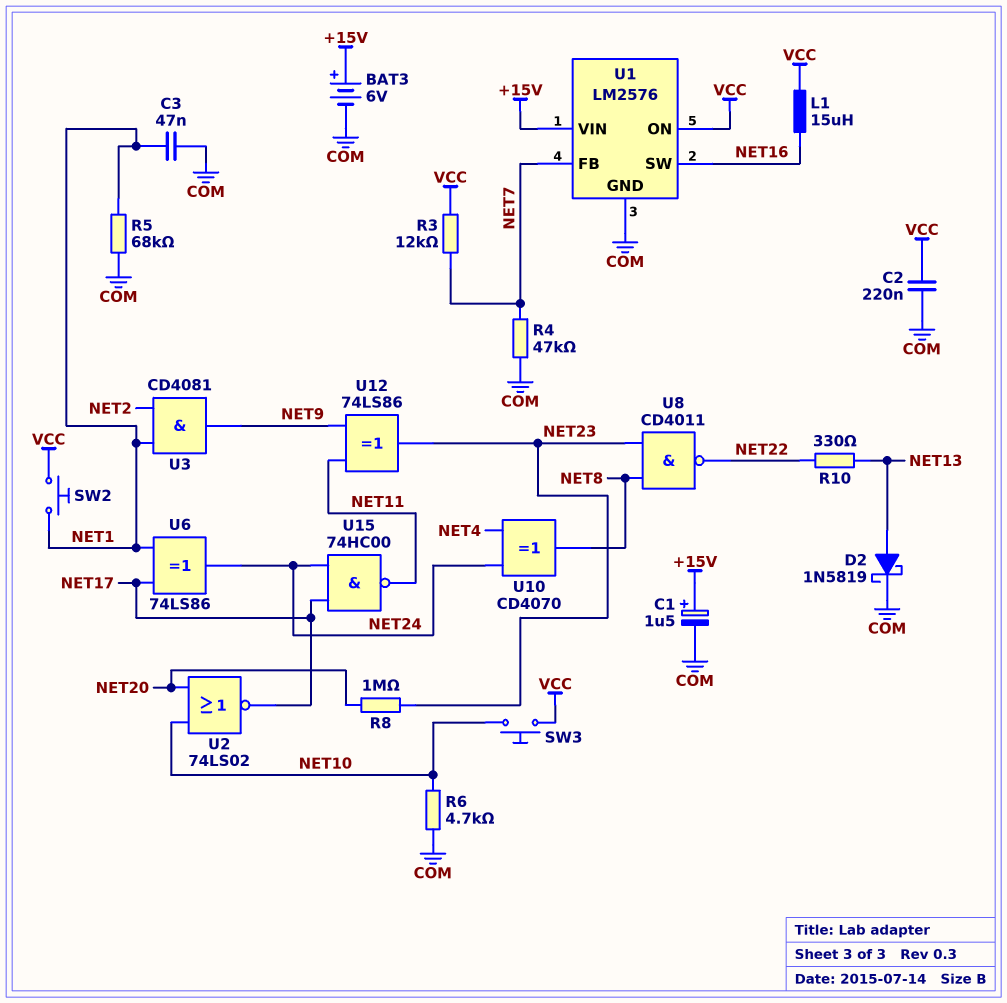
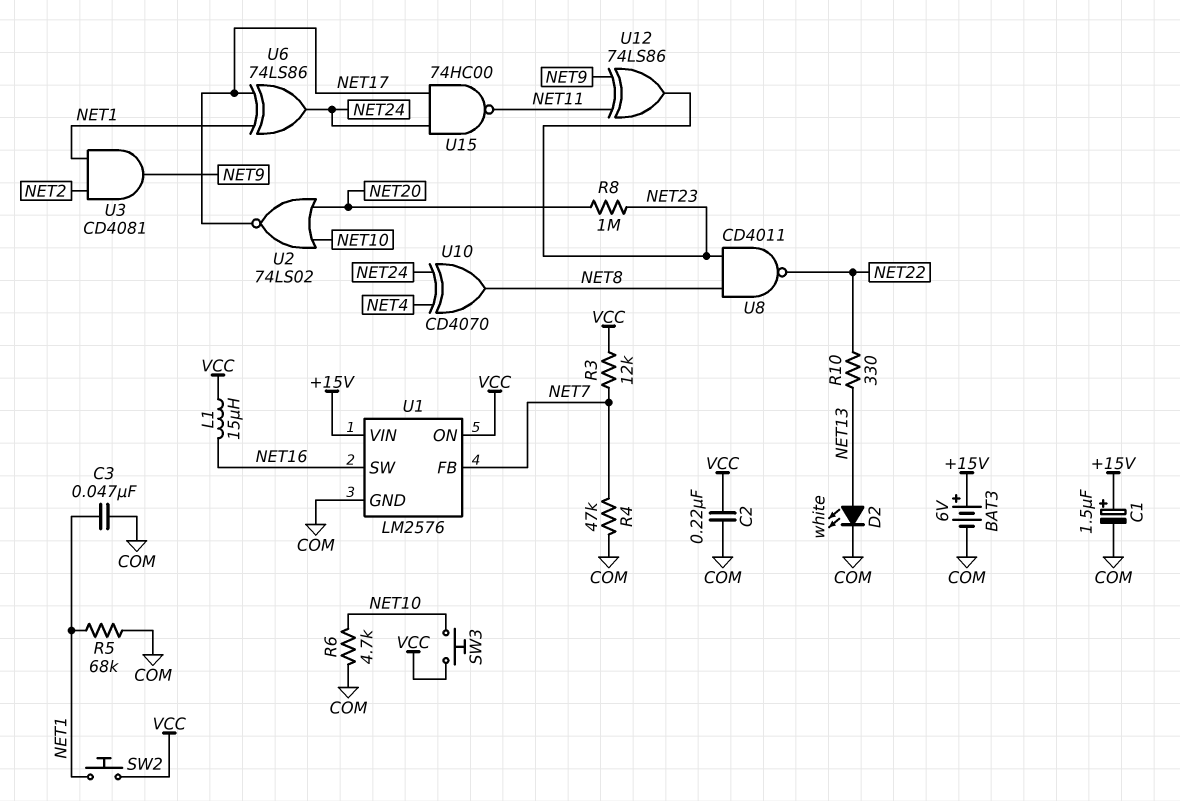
D2: schottky 1N5819 (A NET13, K COM) -> LED white (A NET13, K COM)

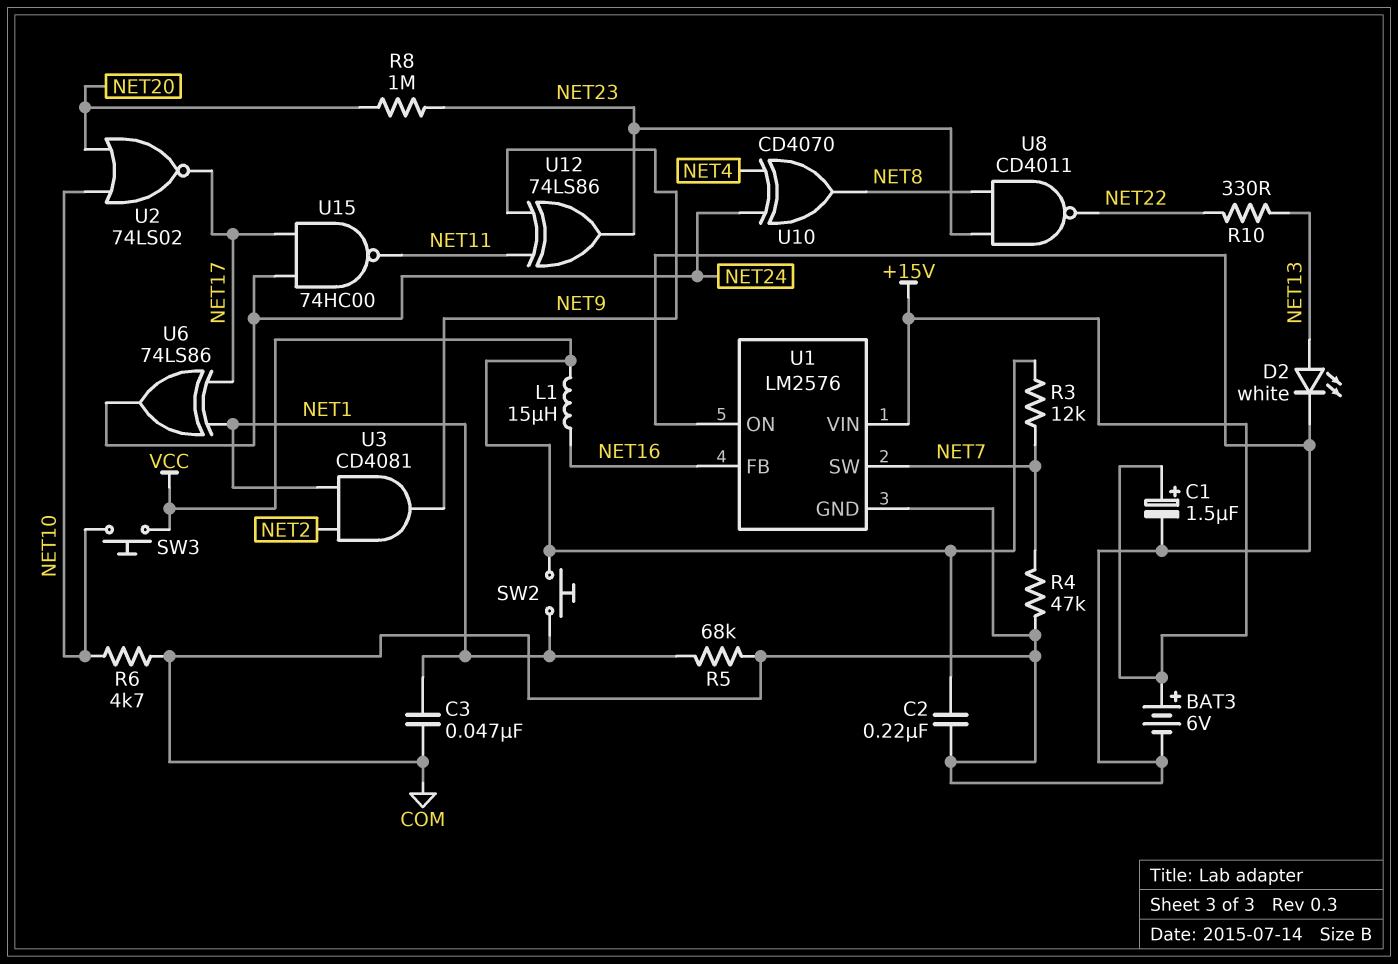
U1 pin FB: NET7 -> NET16
U1 pin ON: VCC -> COM
U1 pin SW: NET16 -> NET7

